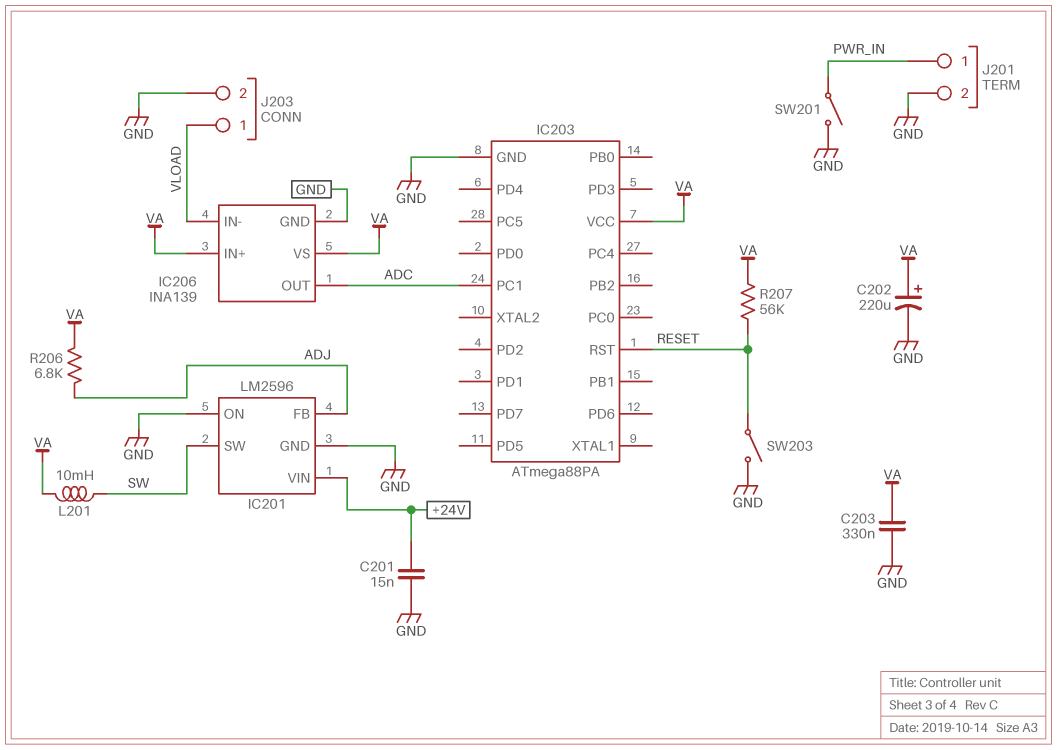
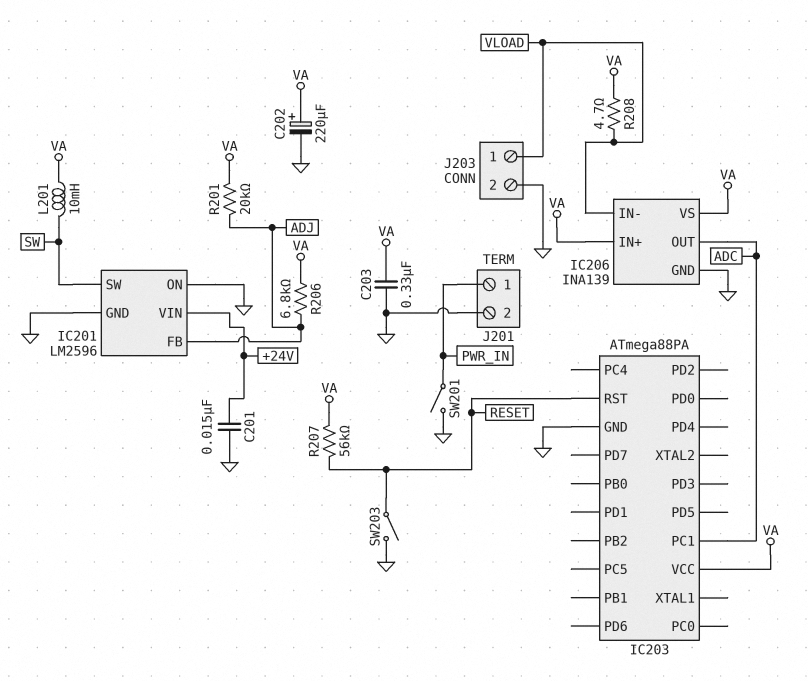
R201: none -> 20k (ADJ, VA)
R208: none -> 4.7 (VA, VLOAD)

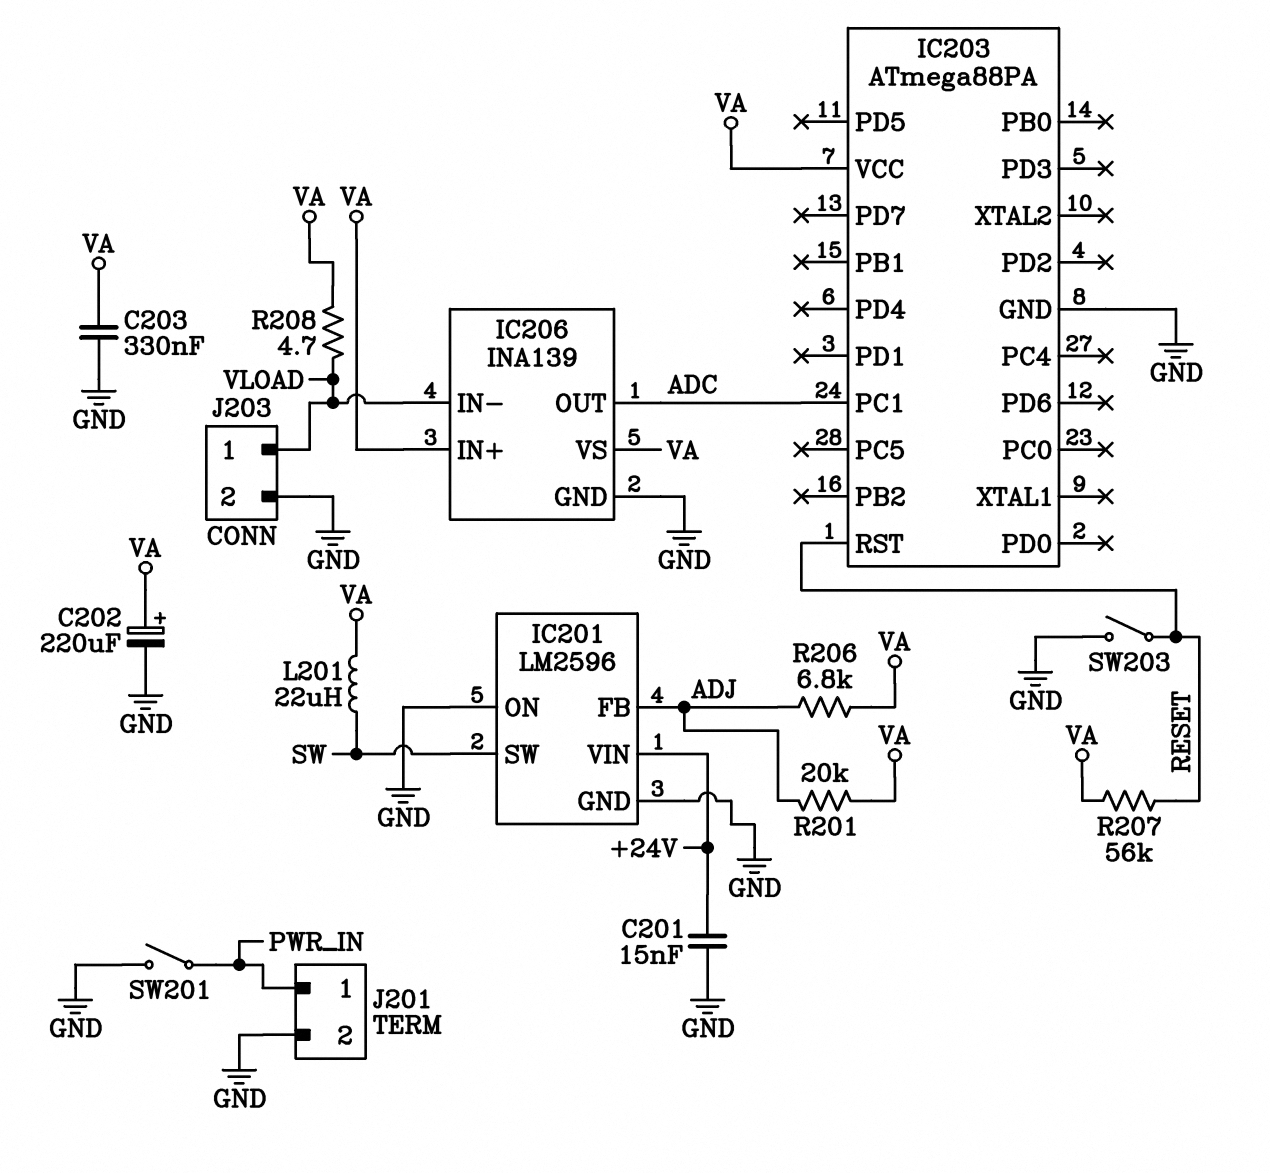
L201: 10mH (SW, VA) -> 22uH (SW, VA)

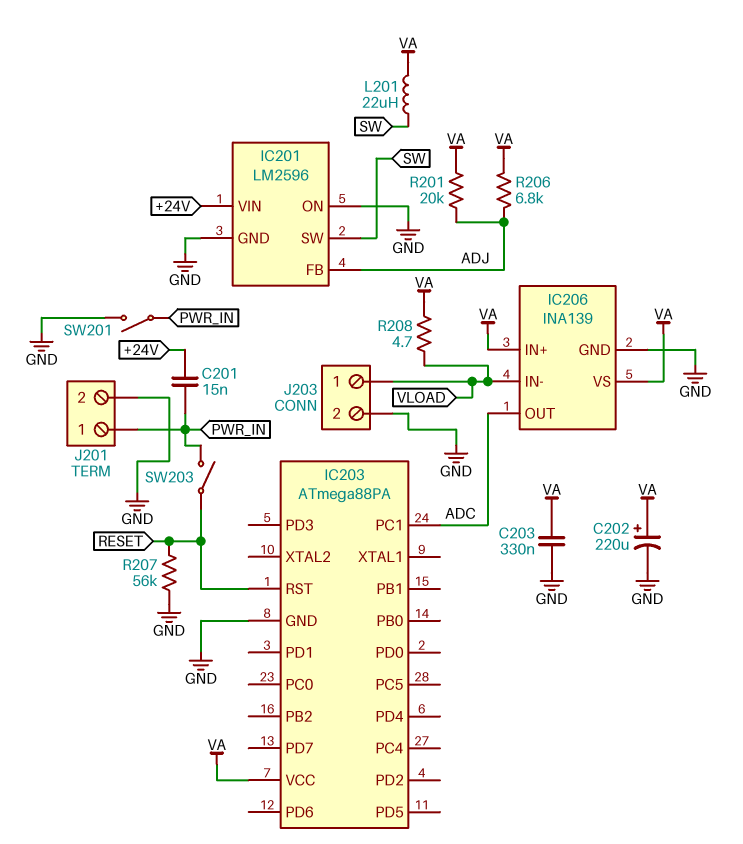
C201: 15nF (+24V, GND) -> 15nF (+24V, PWR_IN)
R207: 56k (RESET, VA) -> 56k (GND, RESET)
SW203: switch (GND, RESET) -> switch (PWR_IN, RESET)

